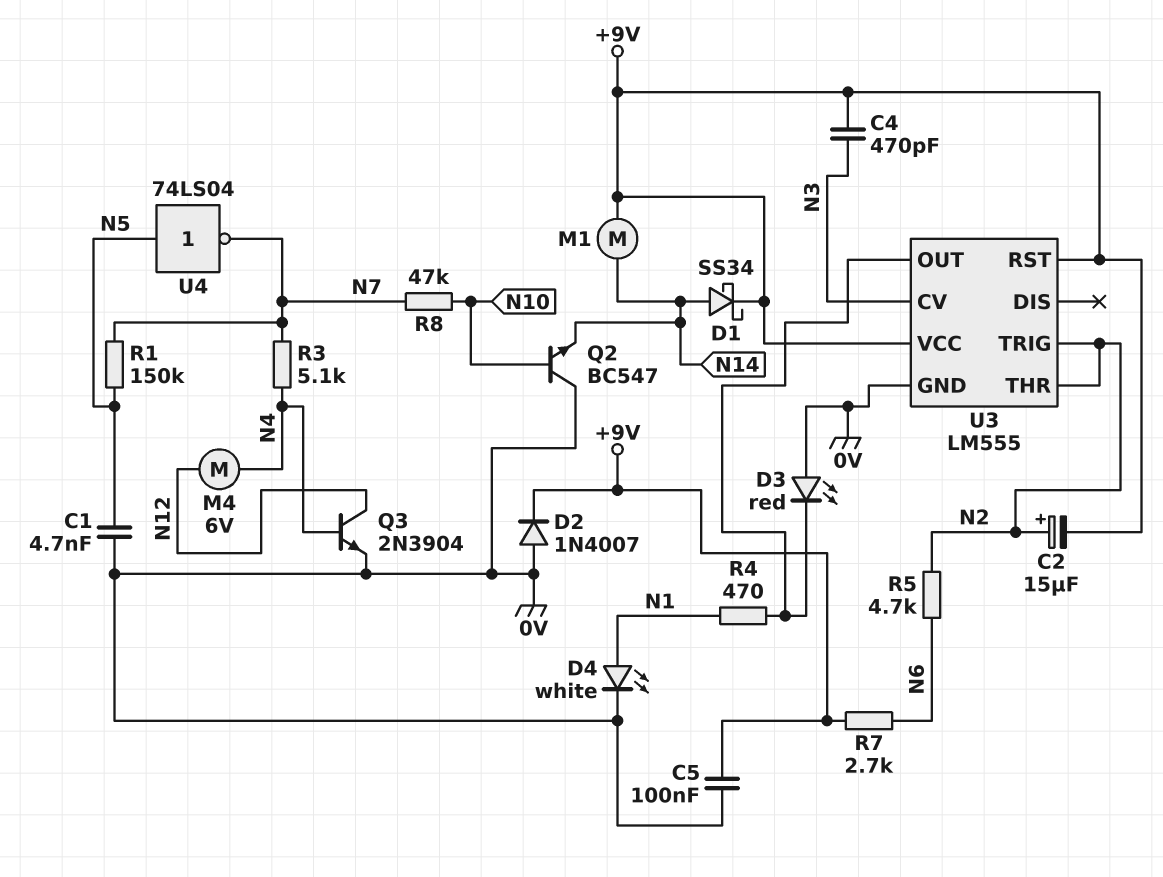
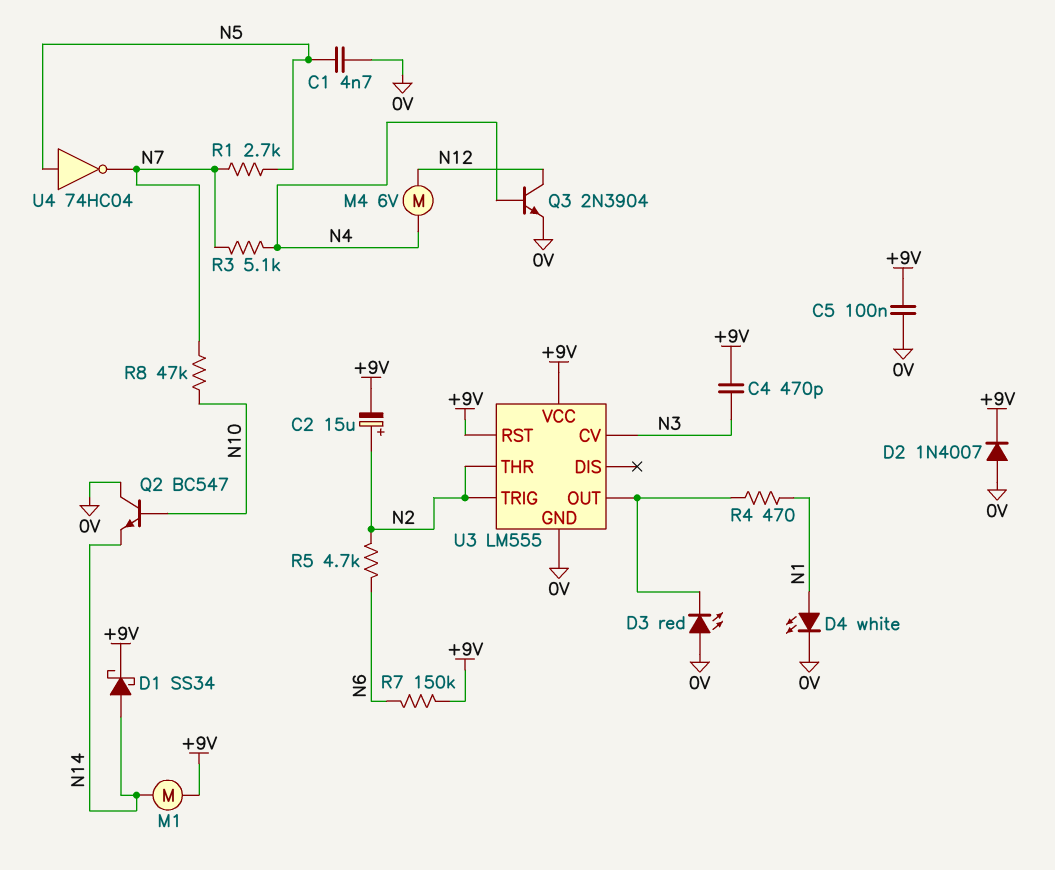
R1: 150k (N5, N7) -> 2.7k (N5, N7)
R7: 2.7k (+9V, N6) -> 150k (+9V, N6)
U4: NOT 74LS04 (in N5, out N7) -> NOT 74HC04 (in N5, out N7)

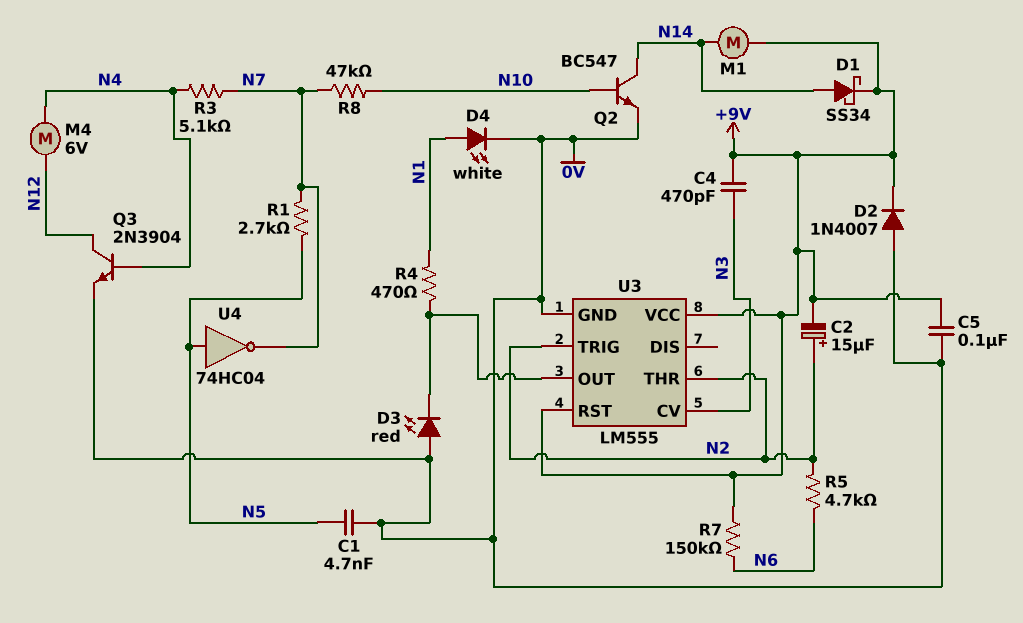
Q2: NPN BC547 (B N10, C 0V, E N14) -> NPN BC547 (B N10, C N14, E 0V)

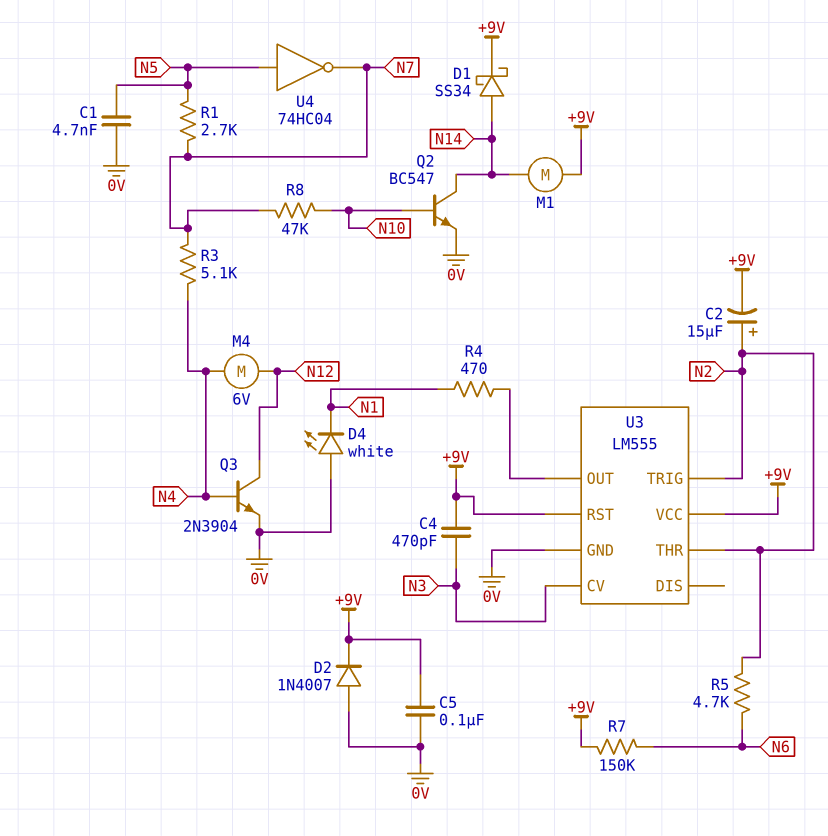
D3: LED red (A 0V, K U3/OUT) -> none
D4: LED white (A N1, K 0V) -> LED white (A 0V, K N1)

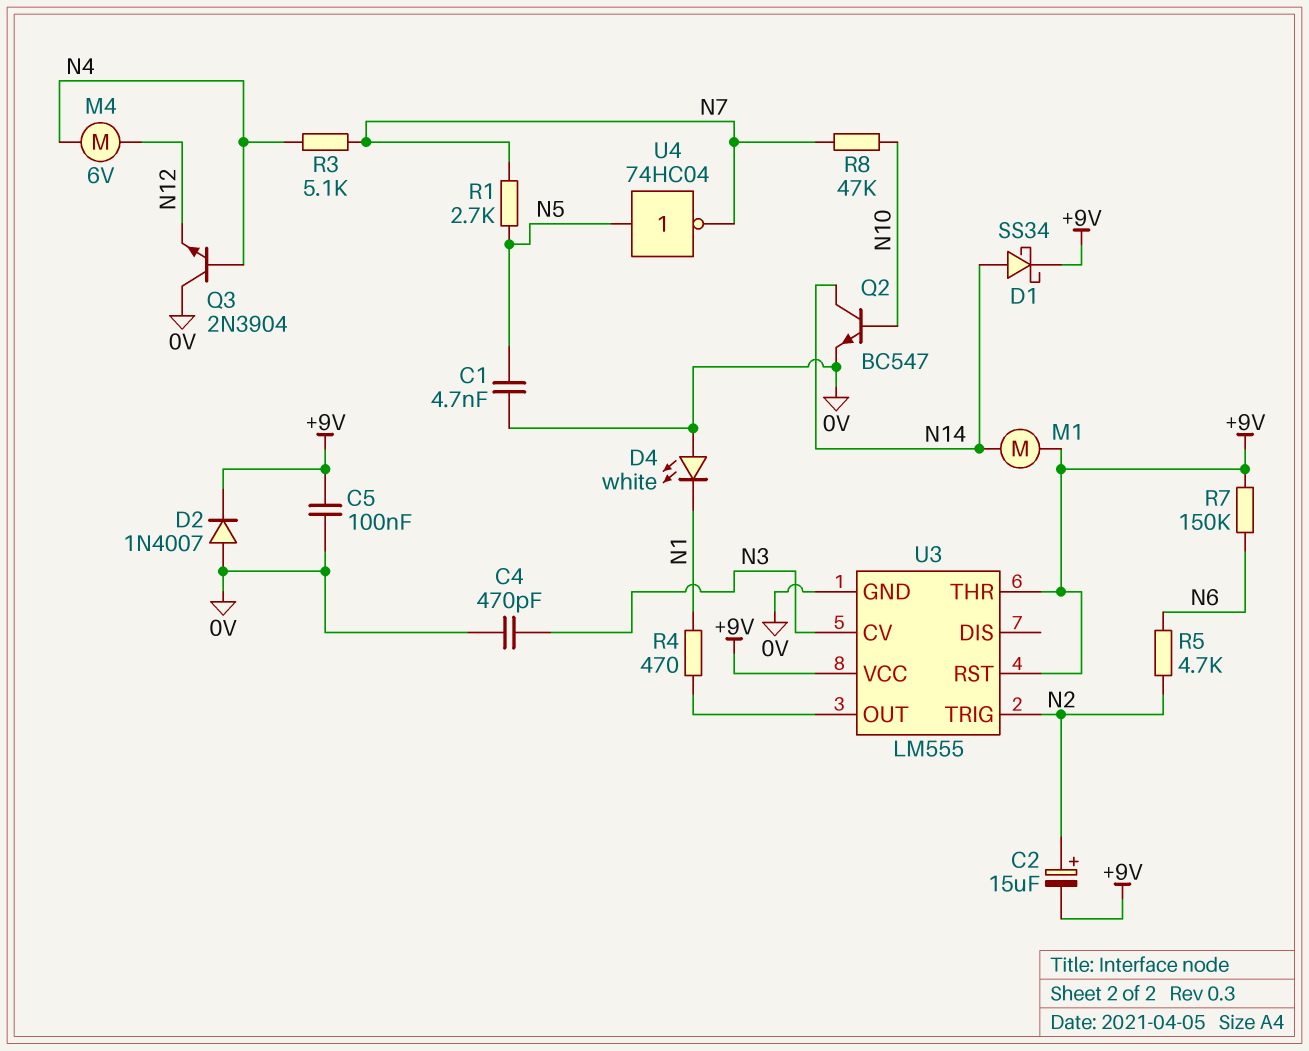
C4: 470pF (+9V, N3) -> 470pF (0V, N3)
Q3: NPN 2N3904 (B N4, C N12, E 0V) -> NPN 2N3904 (B N4, C 0V, E N12)
U3 pin THR: N2 -> +9V

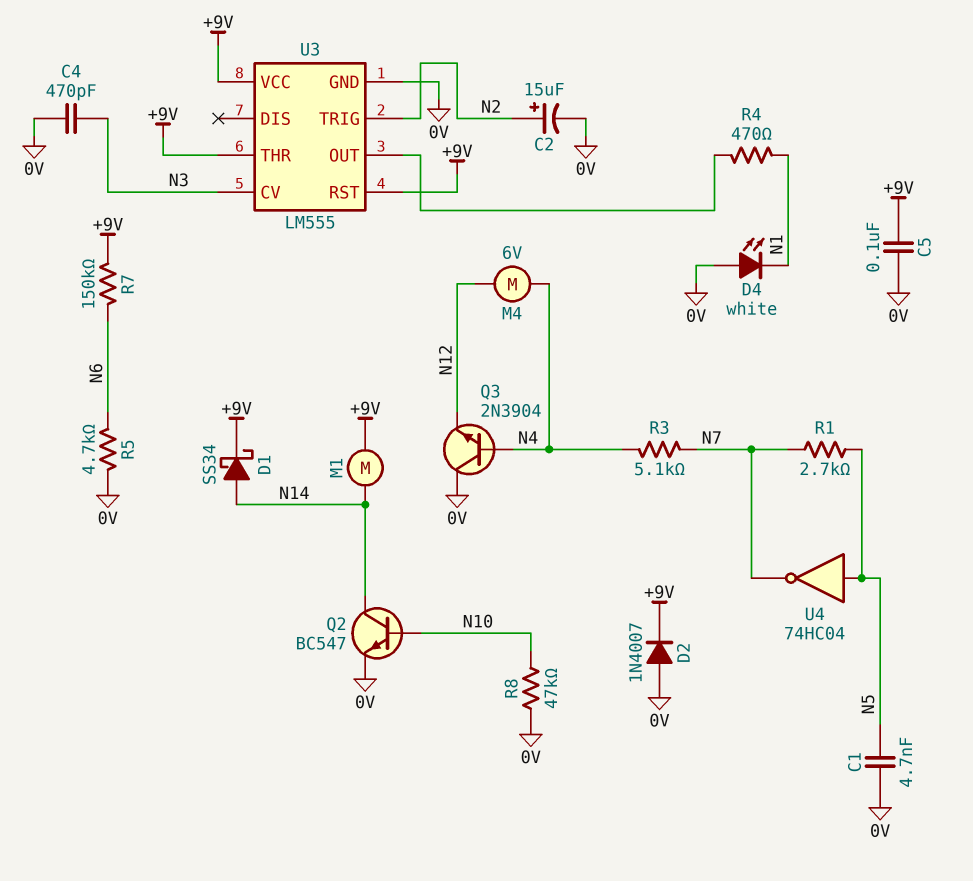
C2: 15uF (plus N2, minus +9V) -> 15uF (plus N2, minus 0V)
R5: 4.7k (N2, N6) -> 4.7k (0V, N6)
R8: 47k (N7, N10) -> 47k (0V, N10)

